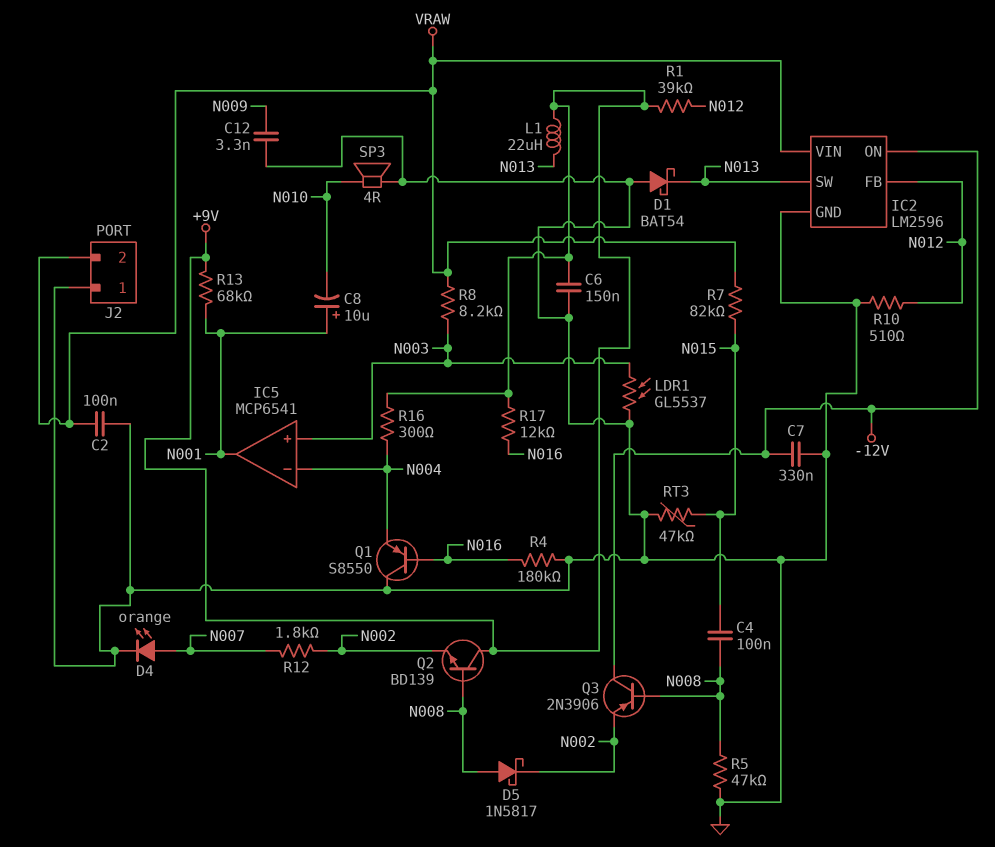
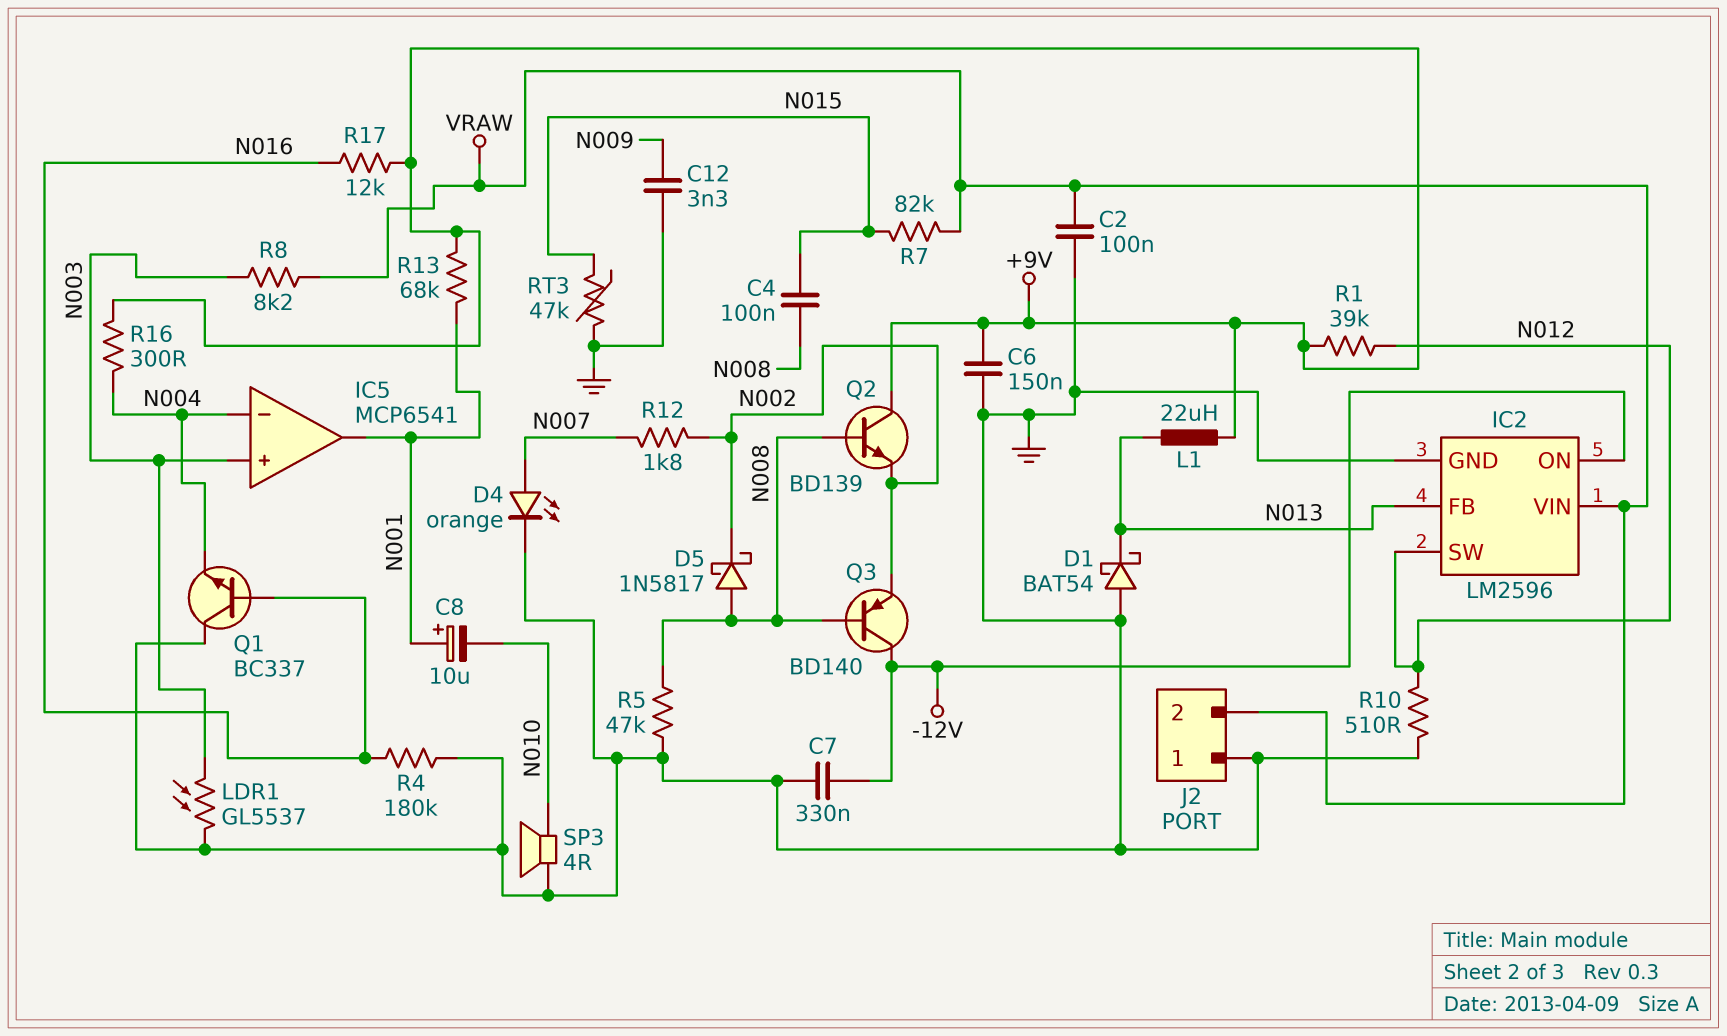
IC2 pin FB: N012 -> N013
IC2 pin SW: N013 -> N012
Q1: PNP S8550 (B N016, C GND, E N004) -> NPN BC337 (B N016, C GND, E N004)
Q3: PNP 2N3906 (B N008, C -12V, E N002) -> PNP BD140 (B N008, C -12V, E N002)

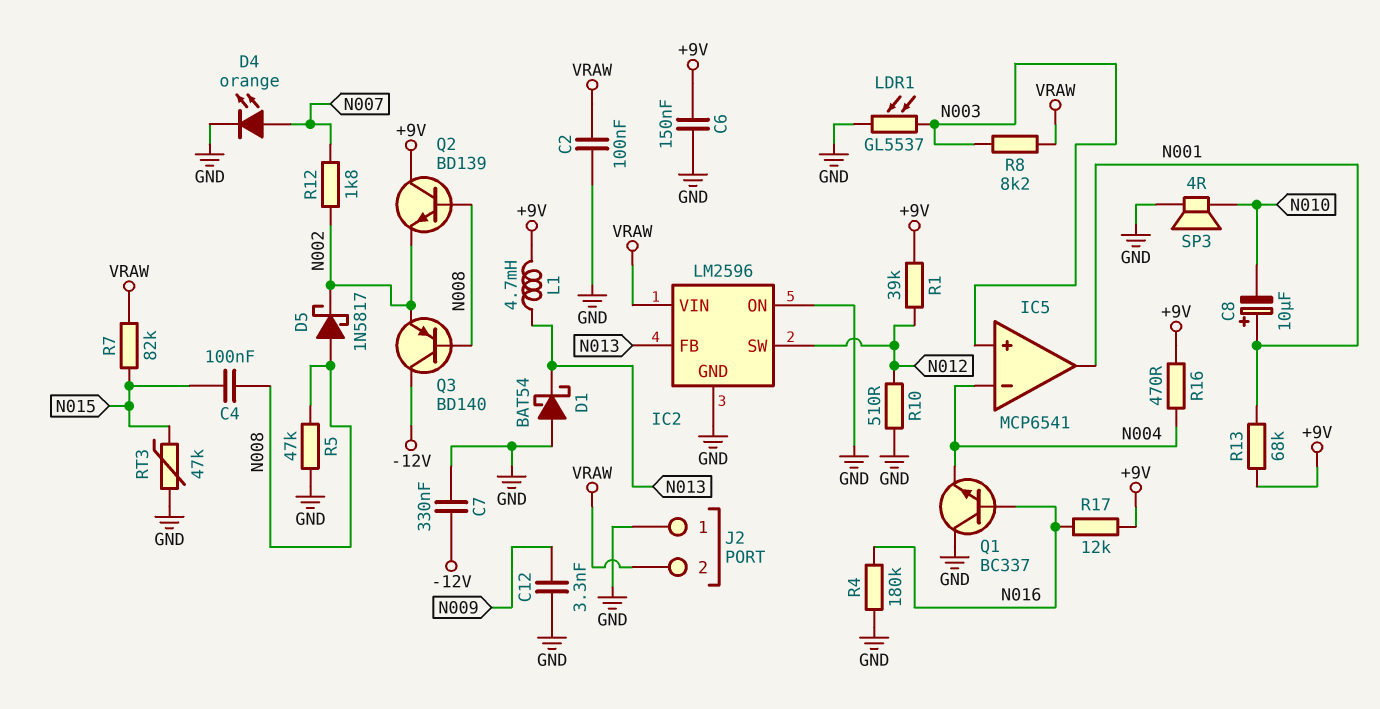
IC2 pin ON: -12V -> GND
L1: 22uH (+9V, N013) -> 4.7mH (+9V, N013)
R16: 300 (+9V, N004) -> 470 (+9V, N004)

